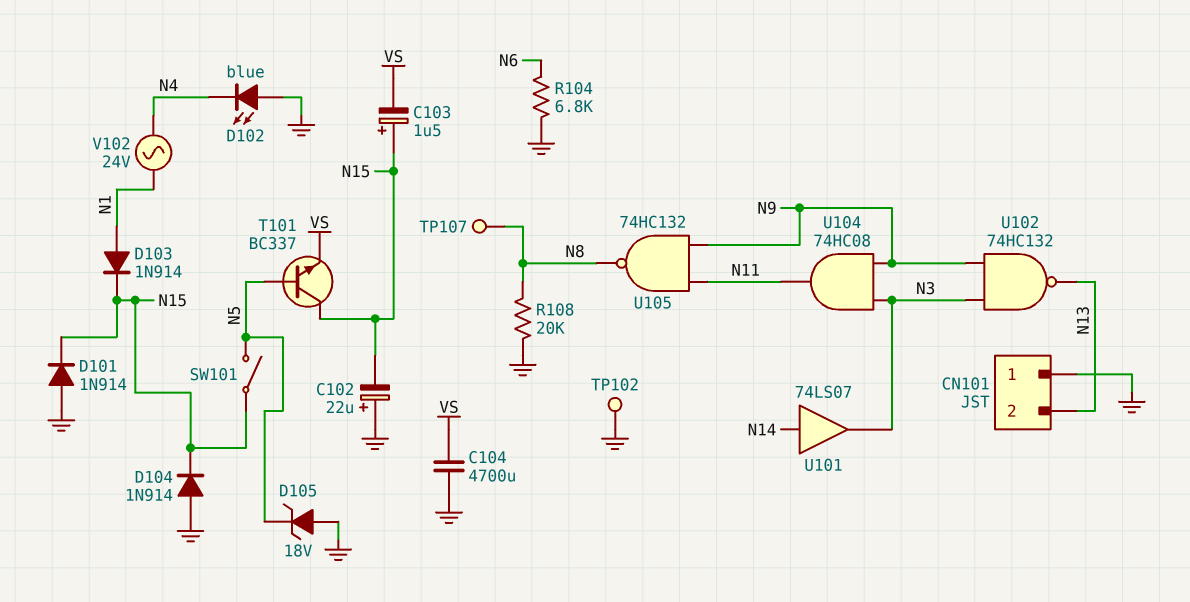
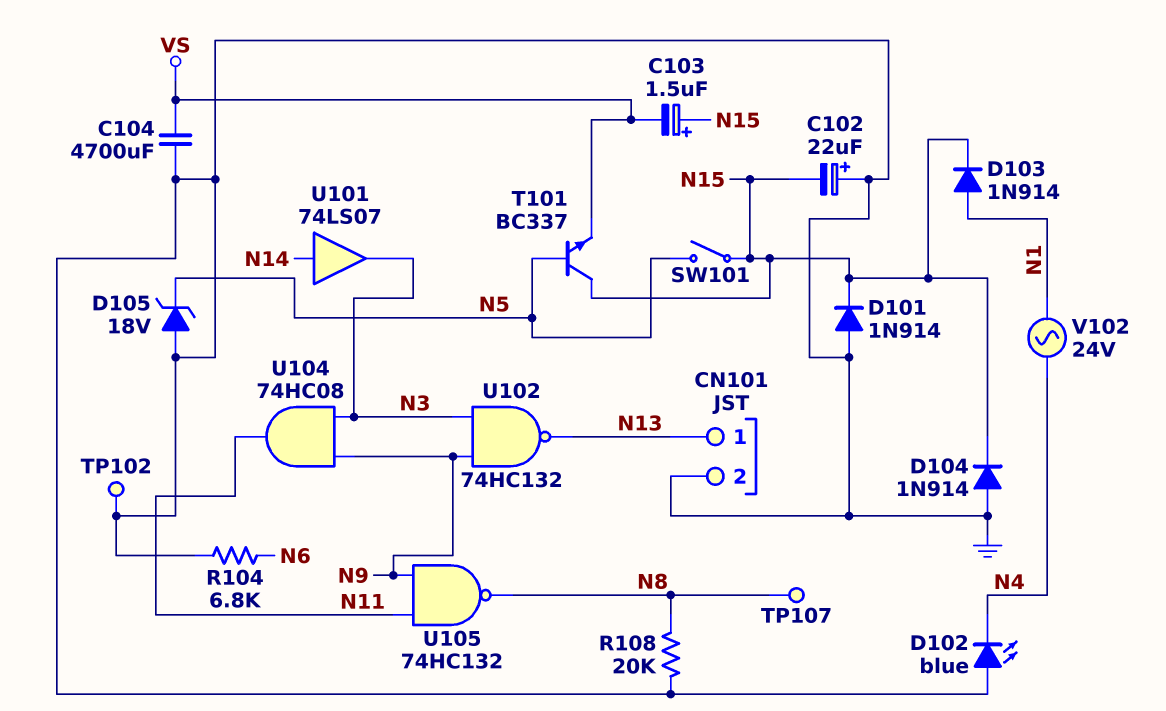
CN101 pin 1: GND -> N13
CN101 pin 2: N13 -> GND

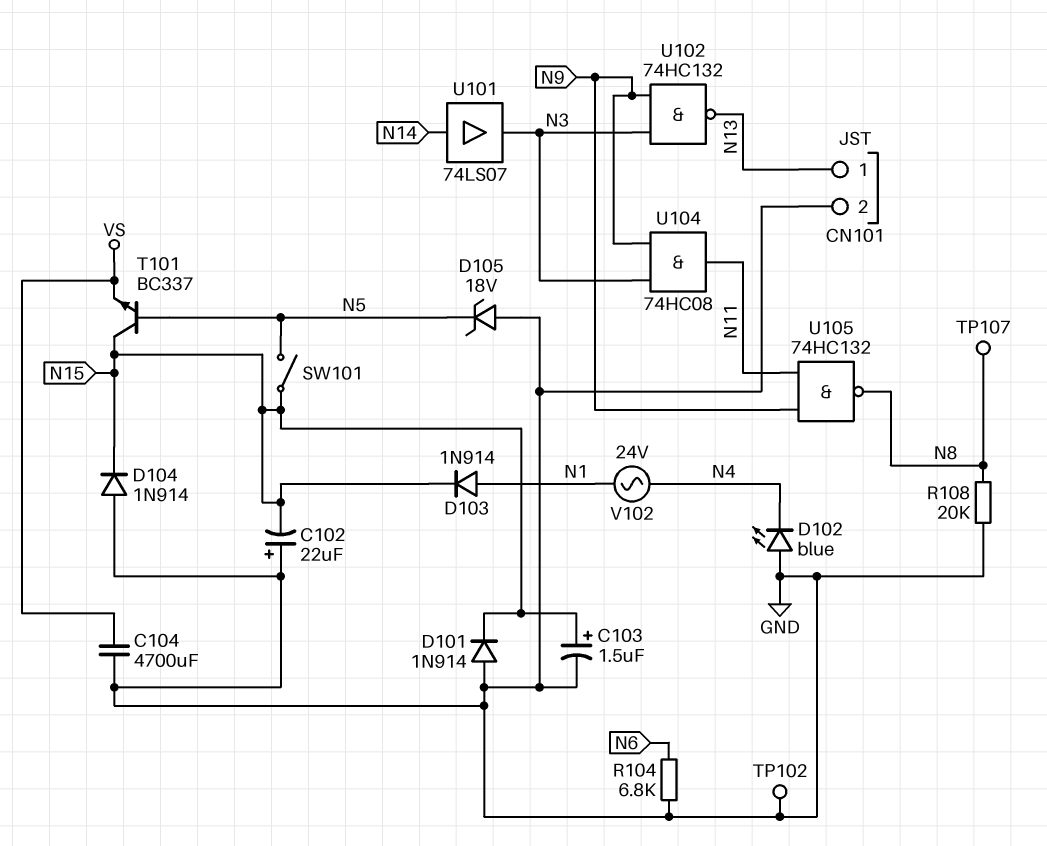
C103: 1.5uF (plus N15, minus VS) -> 1.5uF (plus N15, minus GND)

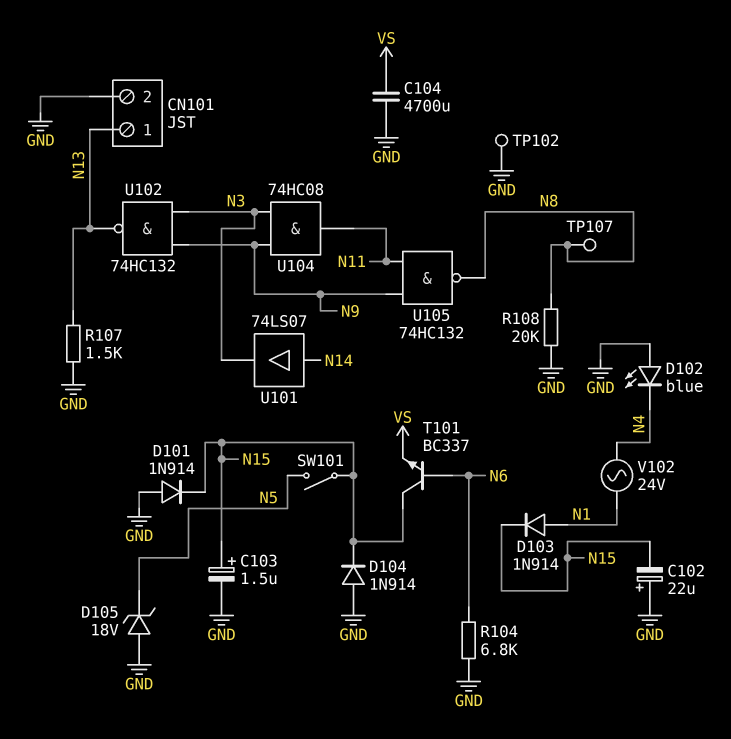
R107: none -> 1.5k (GND, N13)
T101: NPN BC337 (B N5, C N15, E VS) -> NPN BC337 (B N6, C N15, E VS)

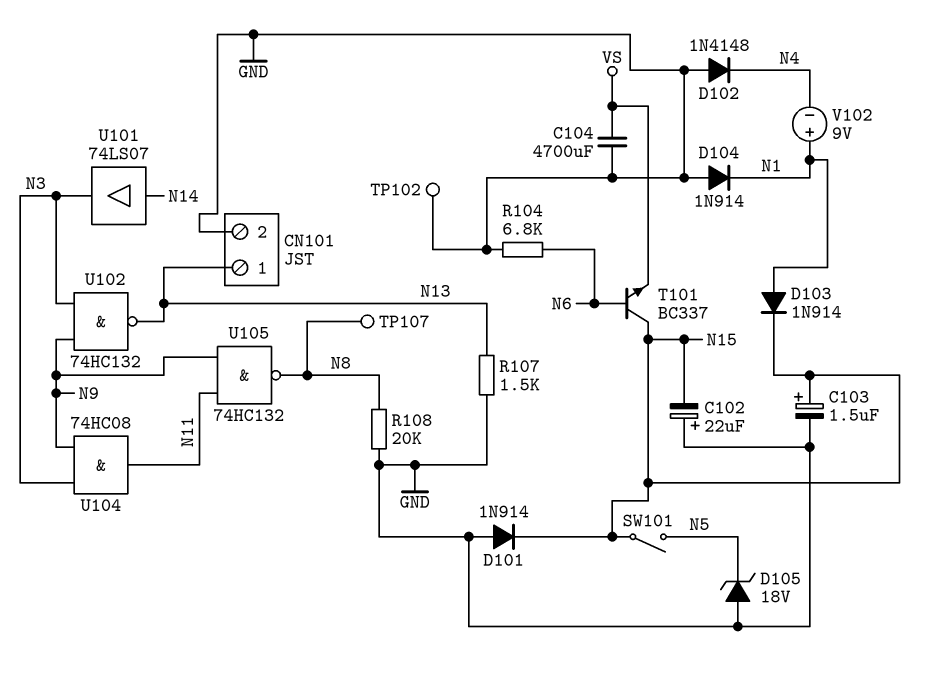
D102: LED blue (A GND, K N4) -> diode 1N4148 (A GND, K N4)
D104: diode 1N914 (A GND, K N15) -> diode 1N914 (A GND, K N1)
V102: AC 24V (N1, N4) -> 9V (plus N1, minus N4)

